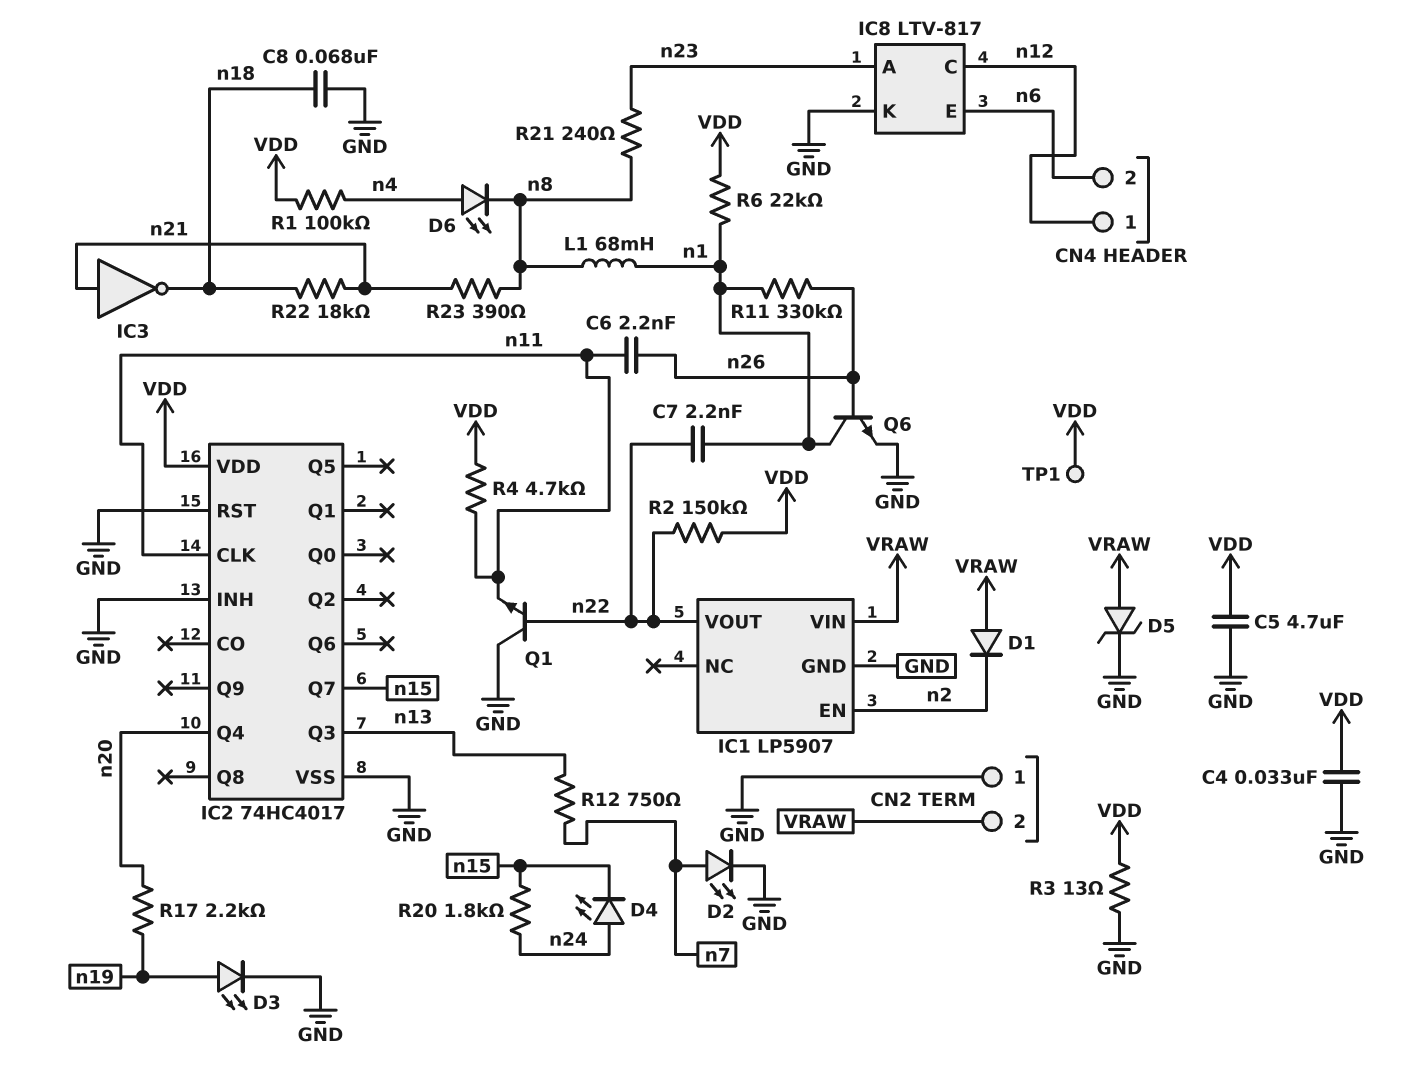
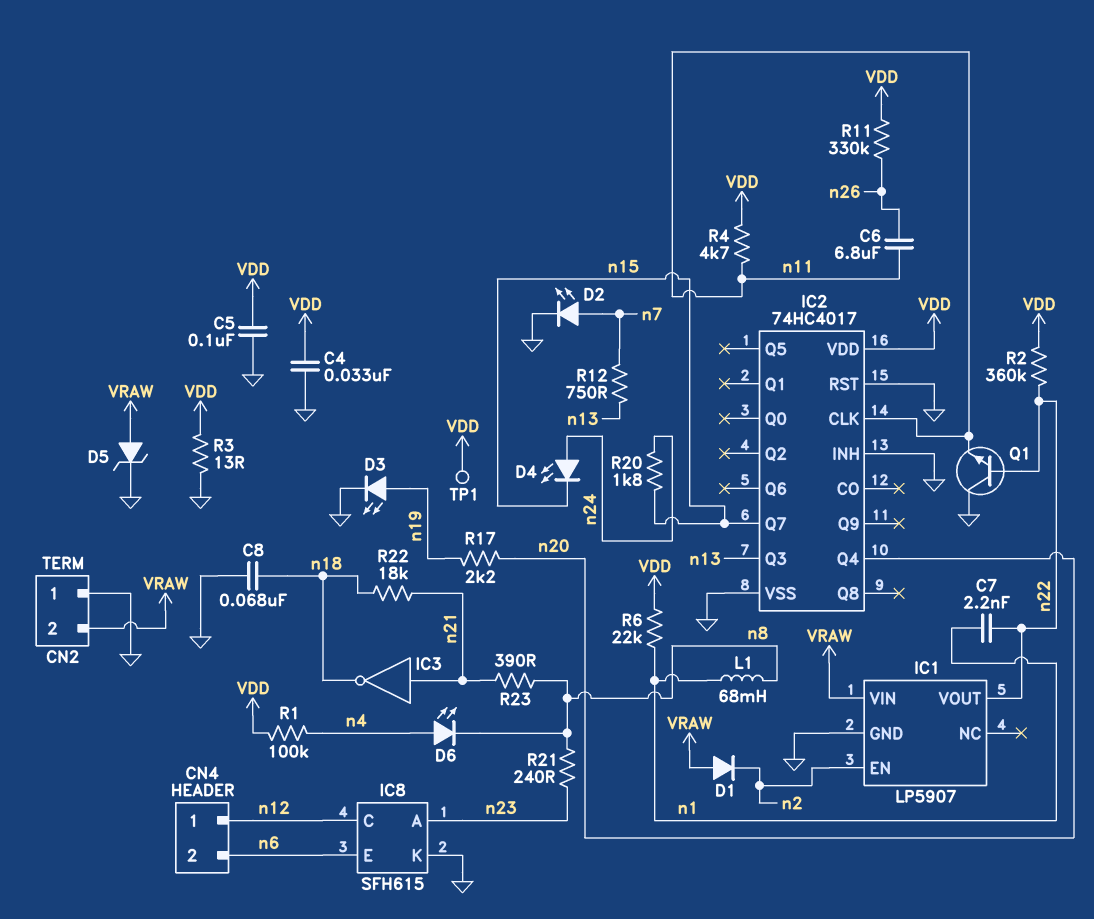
C5: 4.7uF (GND, VDD) -> 100nF (GND, VDD)
C6: 2.2nF (n11, n26) -> 6.8uF (n11, n26)
IC8: LTV-817 -> SFH615
Q6: NPN (B n26, C n1, E GND) -> none
R2: 150k (VDD, n22) -> 360k (VDD, n22)
R11: 330k (n1, n26) -> 330k (VDD, n26)

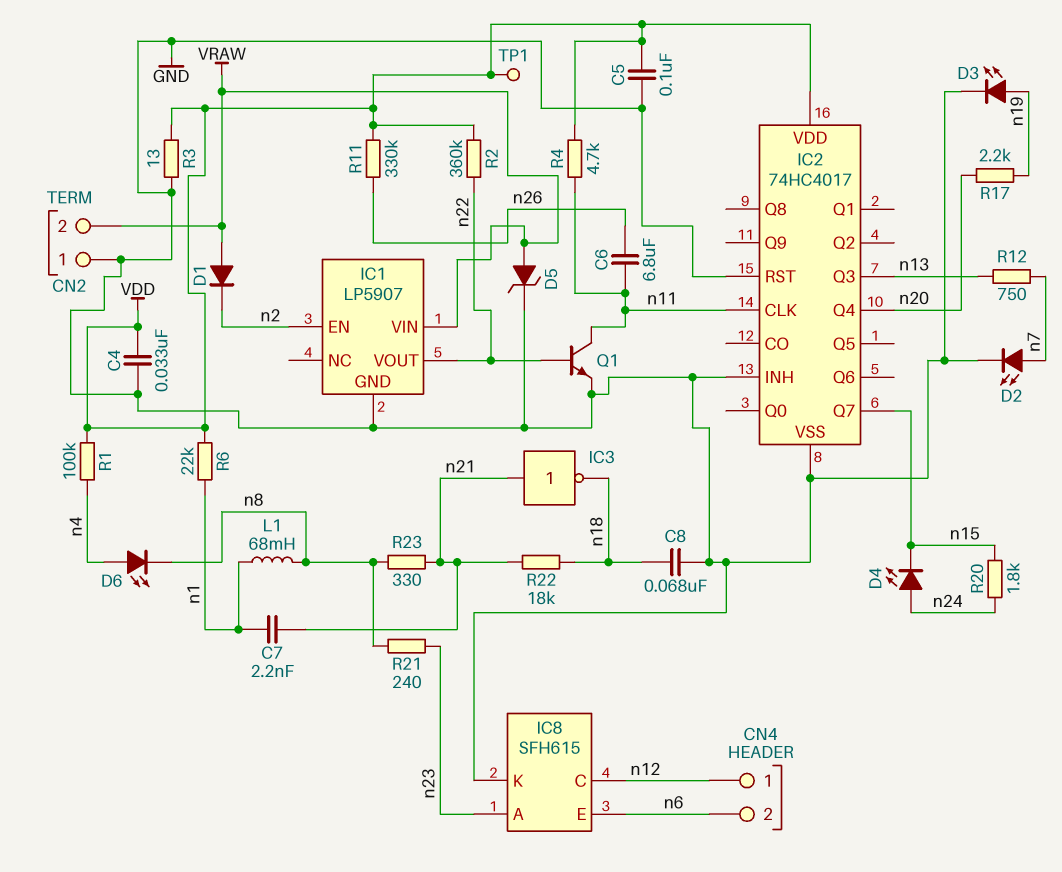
C7: 2.2nF (n1, n22) -> 2.2nF (n1, n21)
Q1: NPN (B n22, C GND, E n11) -> NPN (B n22, C n11, E GND)
R23: 390 (n8, n21) -> 330 (n8, n21)

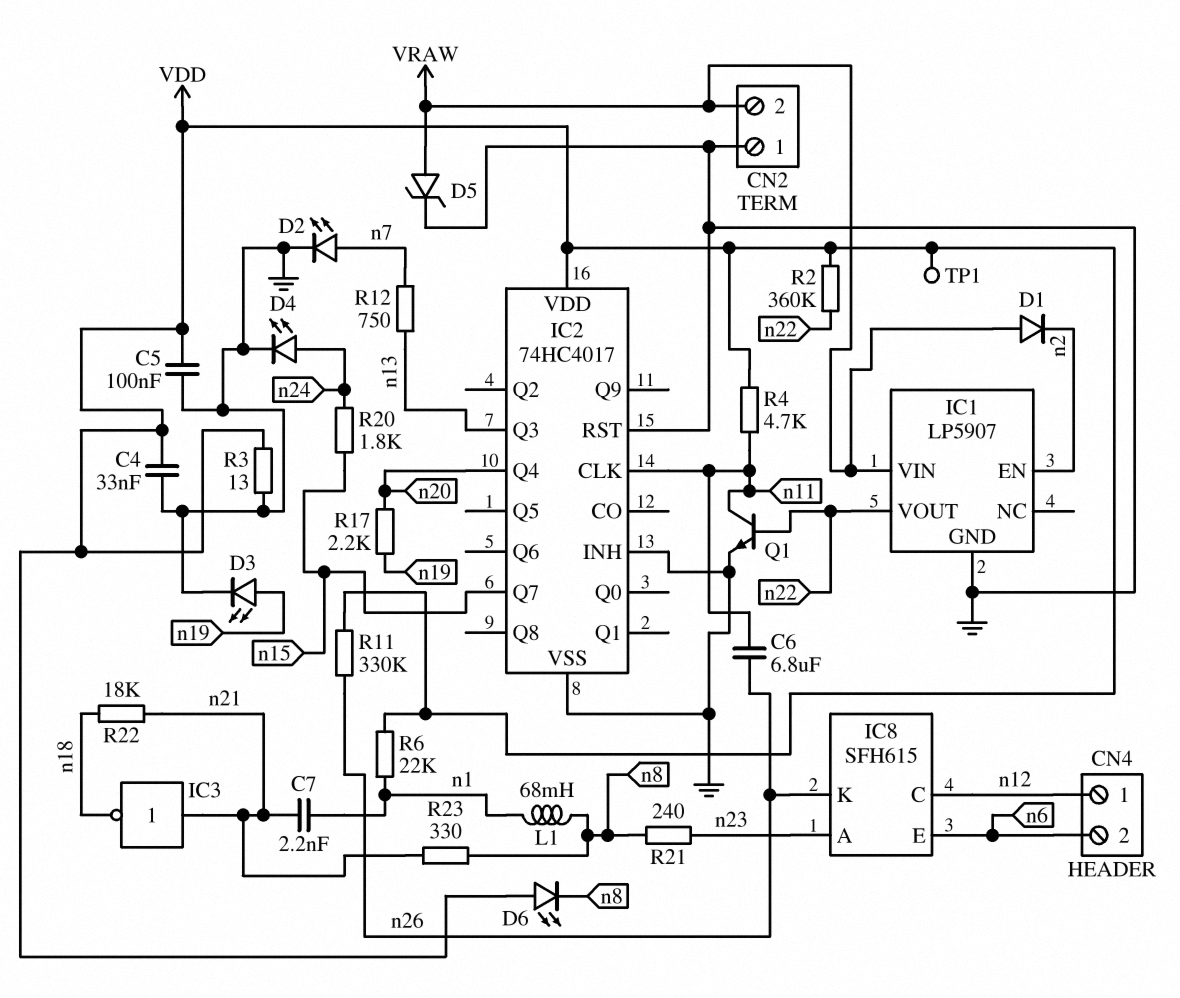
C8: 68nF (GND, n18) -> none
D4: LED (A n24, K n15) -> LED (A n24, K GND)
D6: LED (A n4, K n8) -> LED (A VDD, K n8)
IC8 pin K: GND -> n26
R1: 100k (VDD, n4) -> none

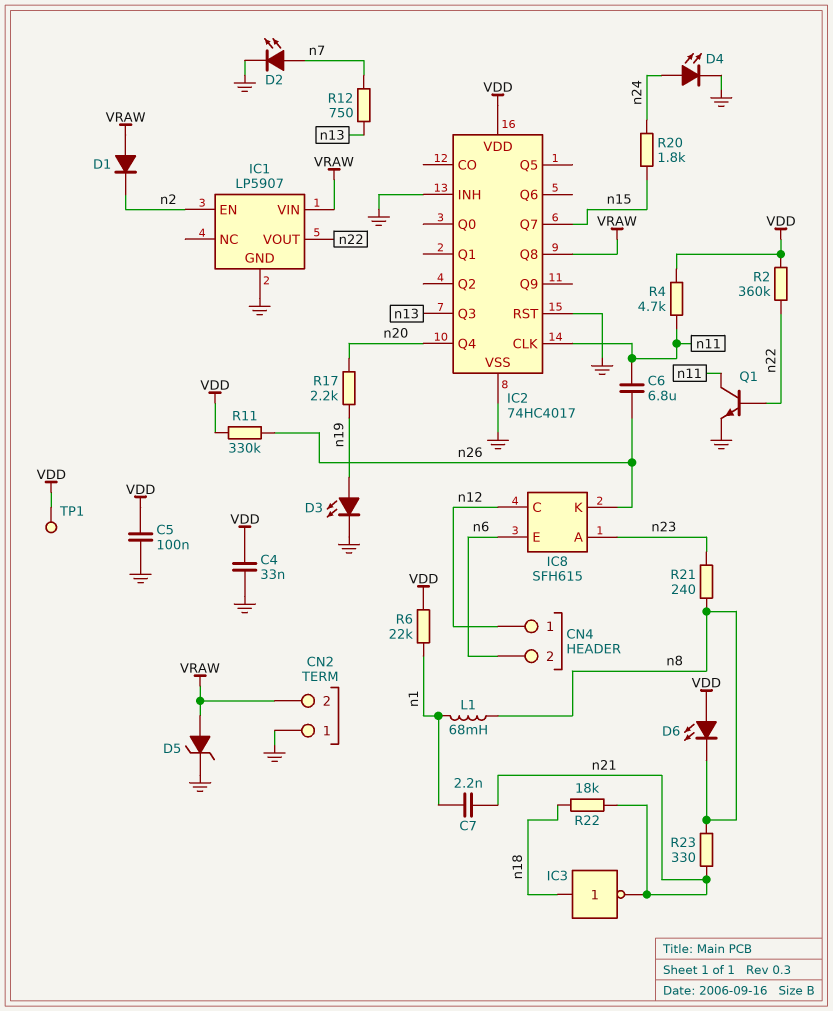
IC2 pin Q8: none -> VRAW
IC3: NOT (in n21, out n18) -> NOT (in n18, out n21)
R3: 13 (GND, VDD) -> none

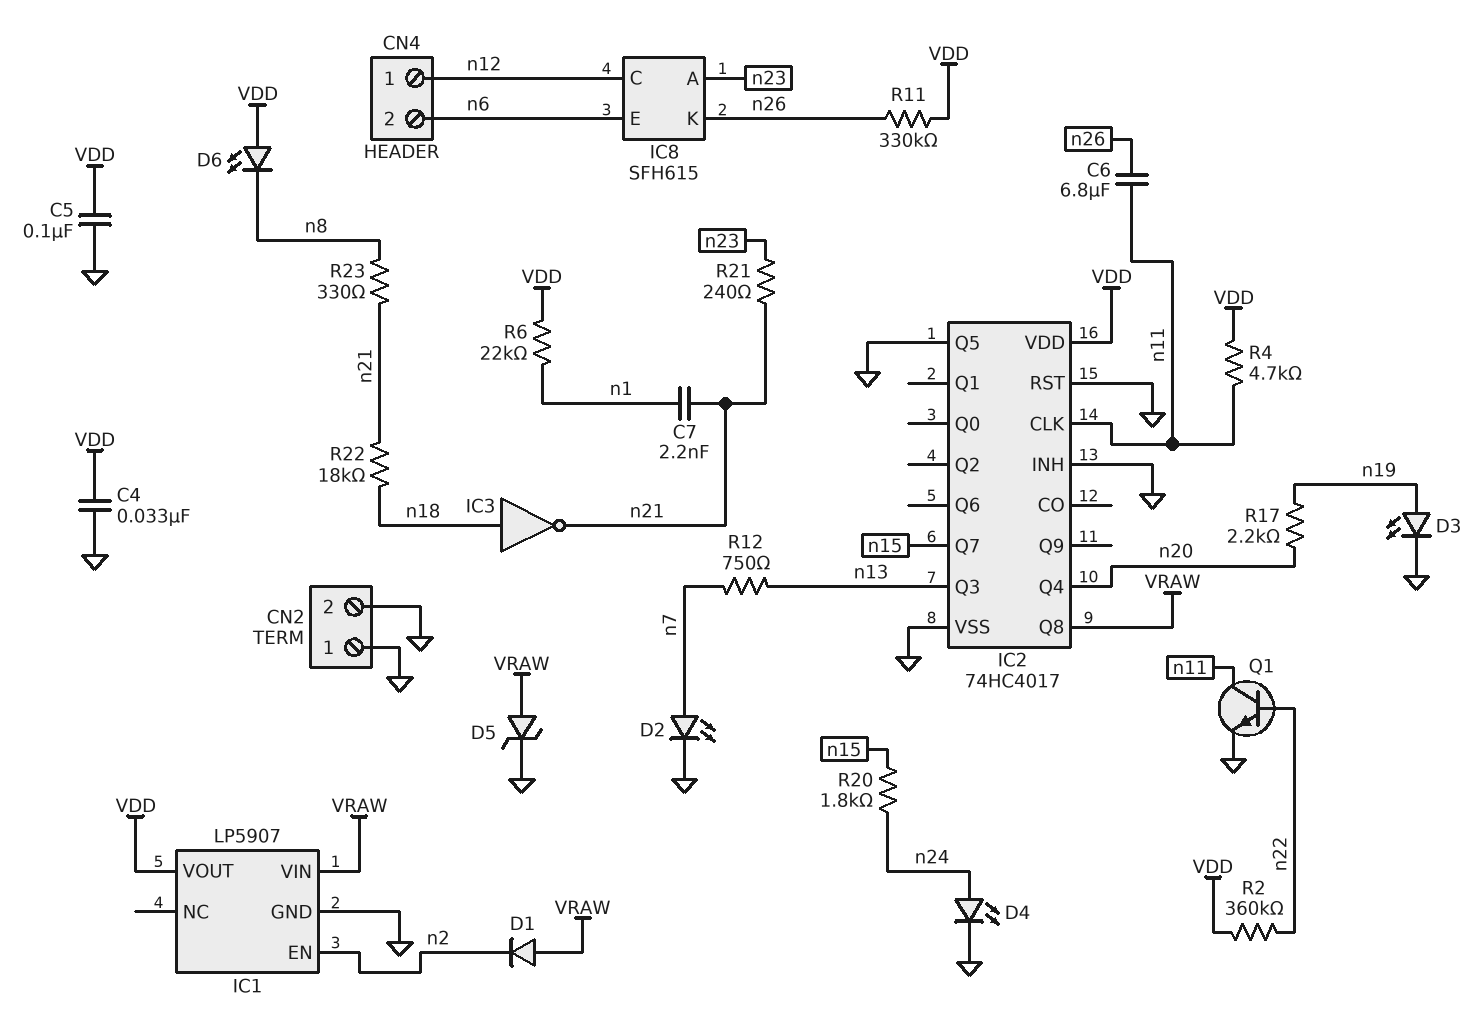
CN2 pin 2: VRAW -> GND
IC1 pin VOUT: n22 -> VDD
IC2 pin Q5: none -> GND
L1: 68mH (n1, n8) -> none
R21: 240 (n8, n23) -> 240 (n21, n23)
TP1: test point (VDD) -> none

